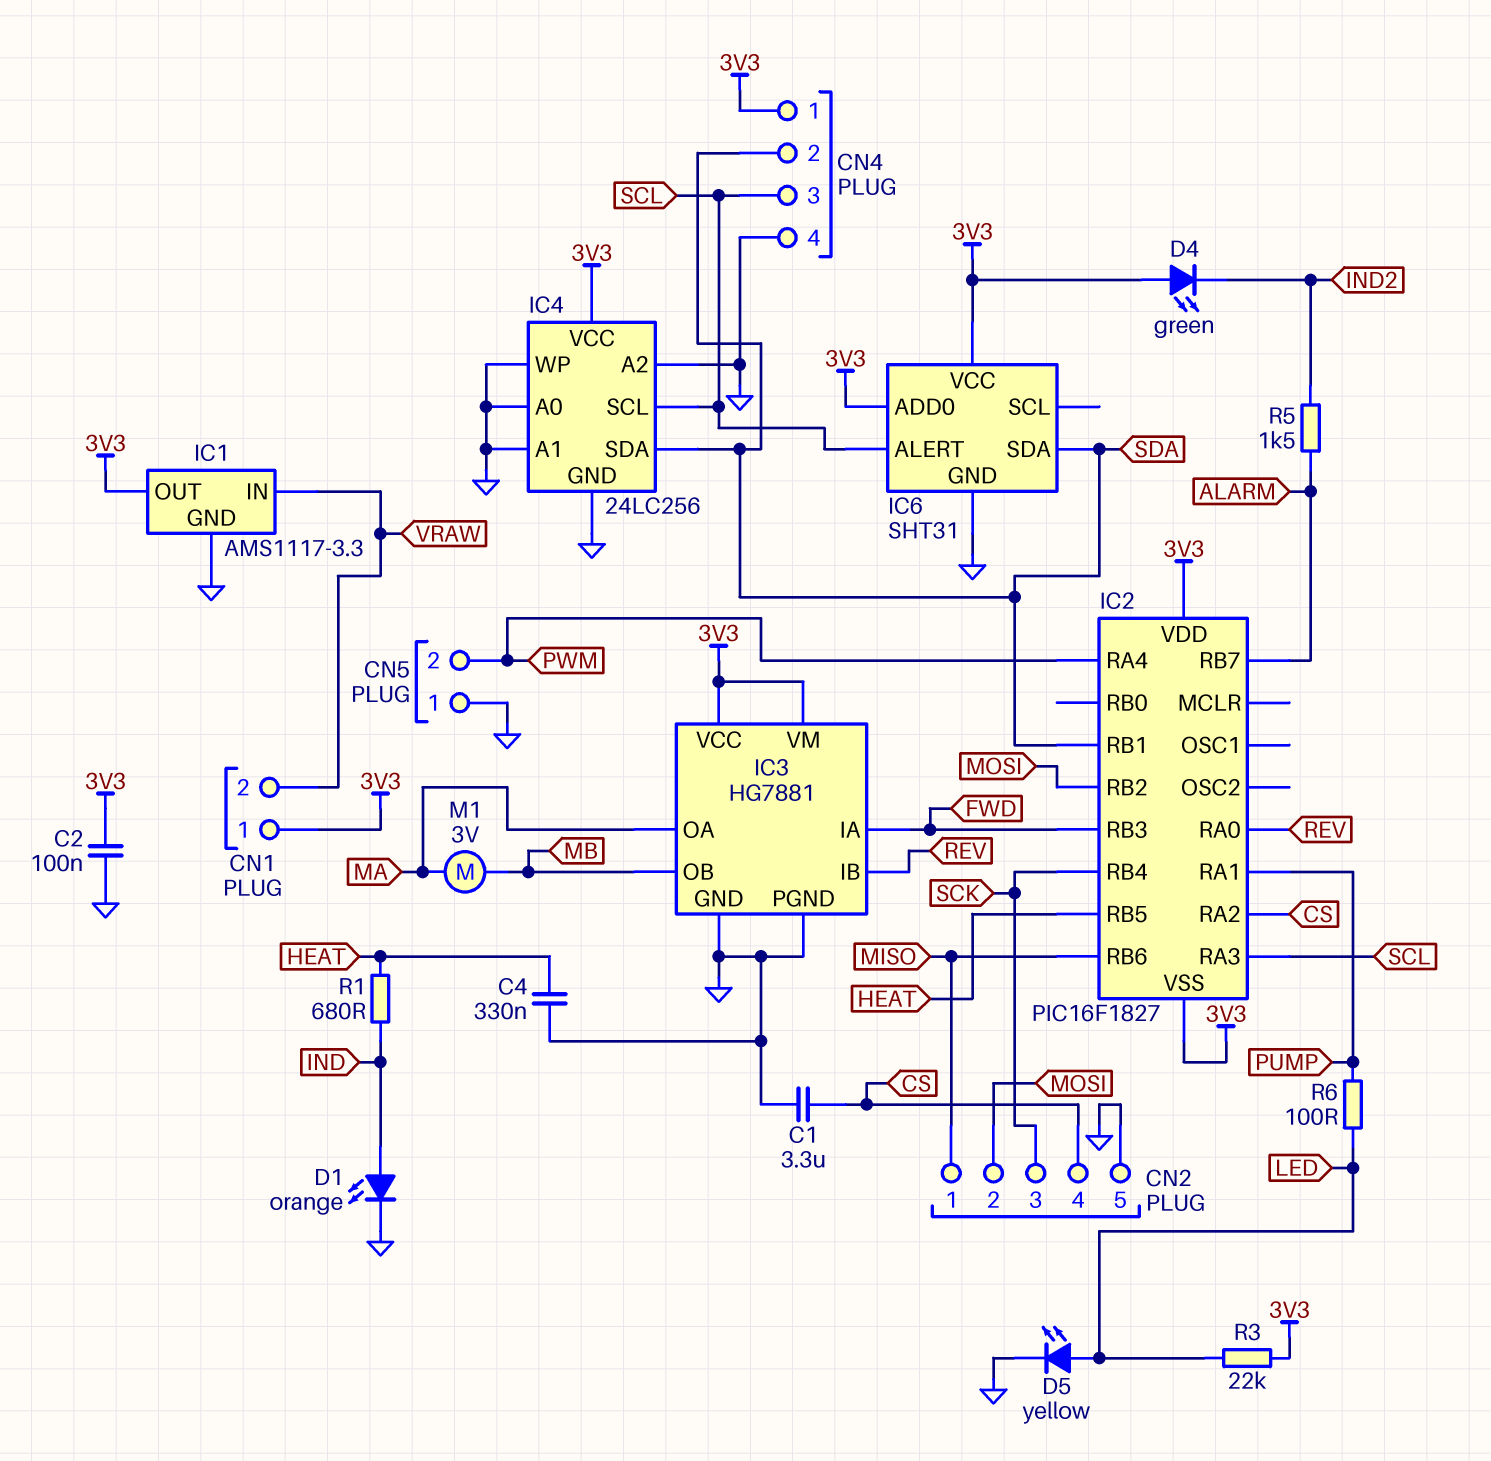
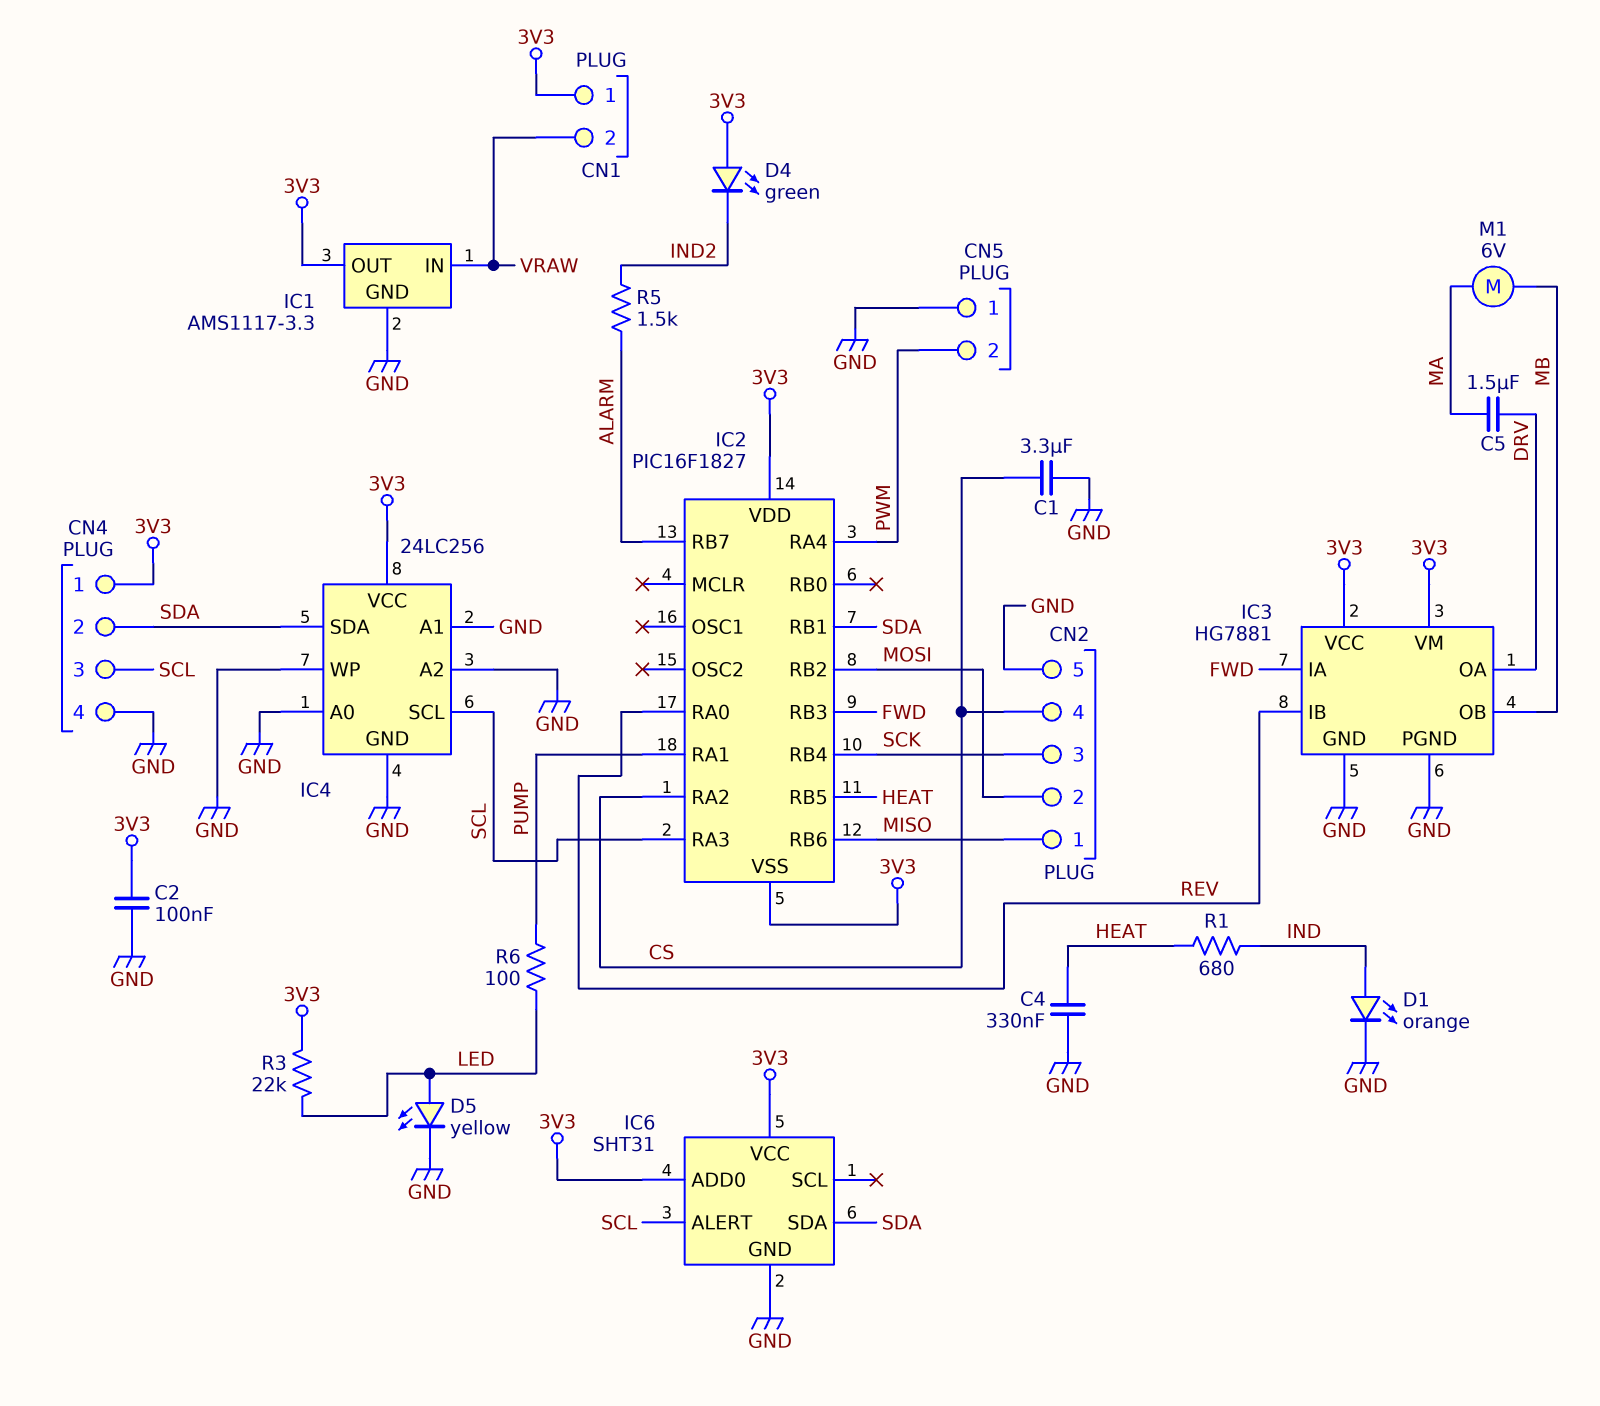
C5: none -> 1.5uF (DRV, MA)
IC3 pin OA: MA -> DRV
M1: motor 3V (MA, MB) -> motor 6V (MA, MB)

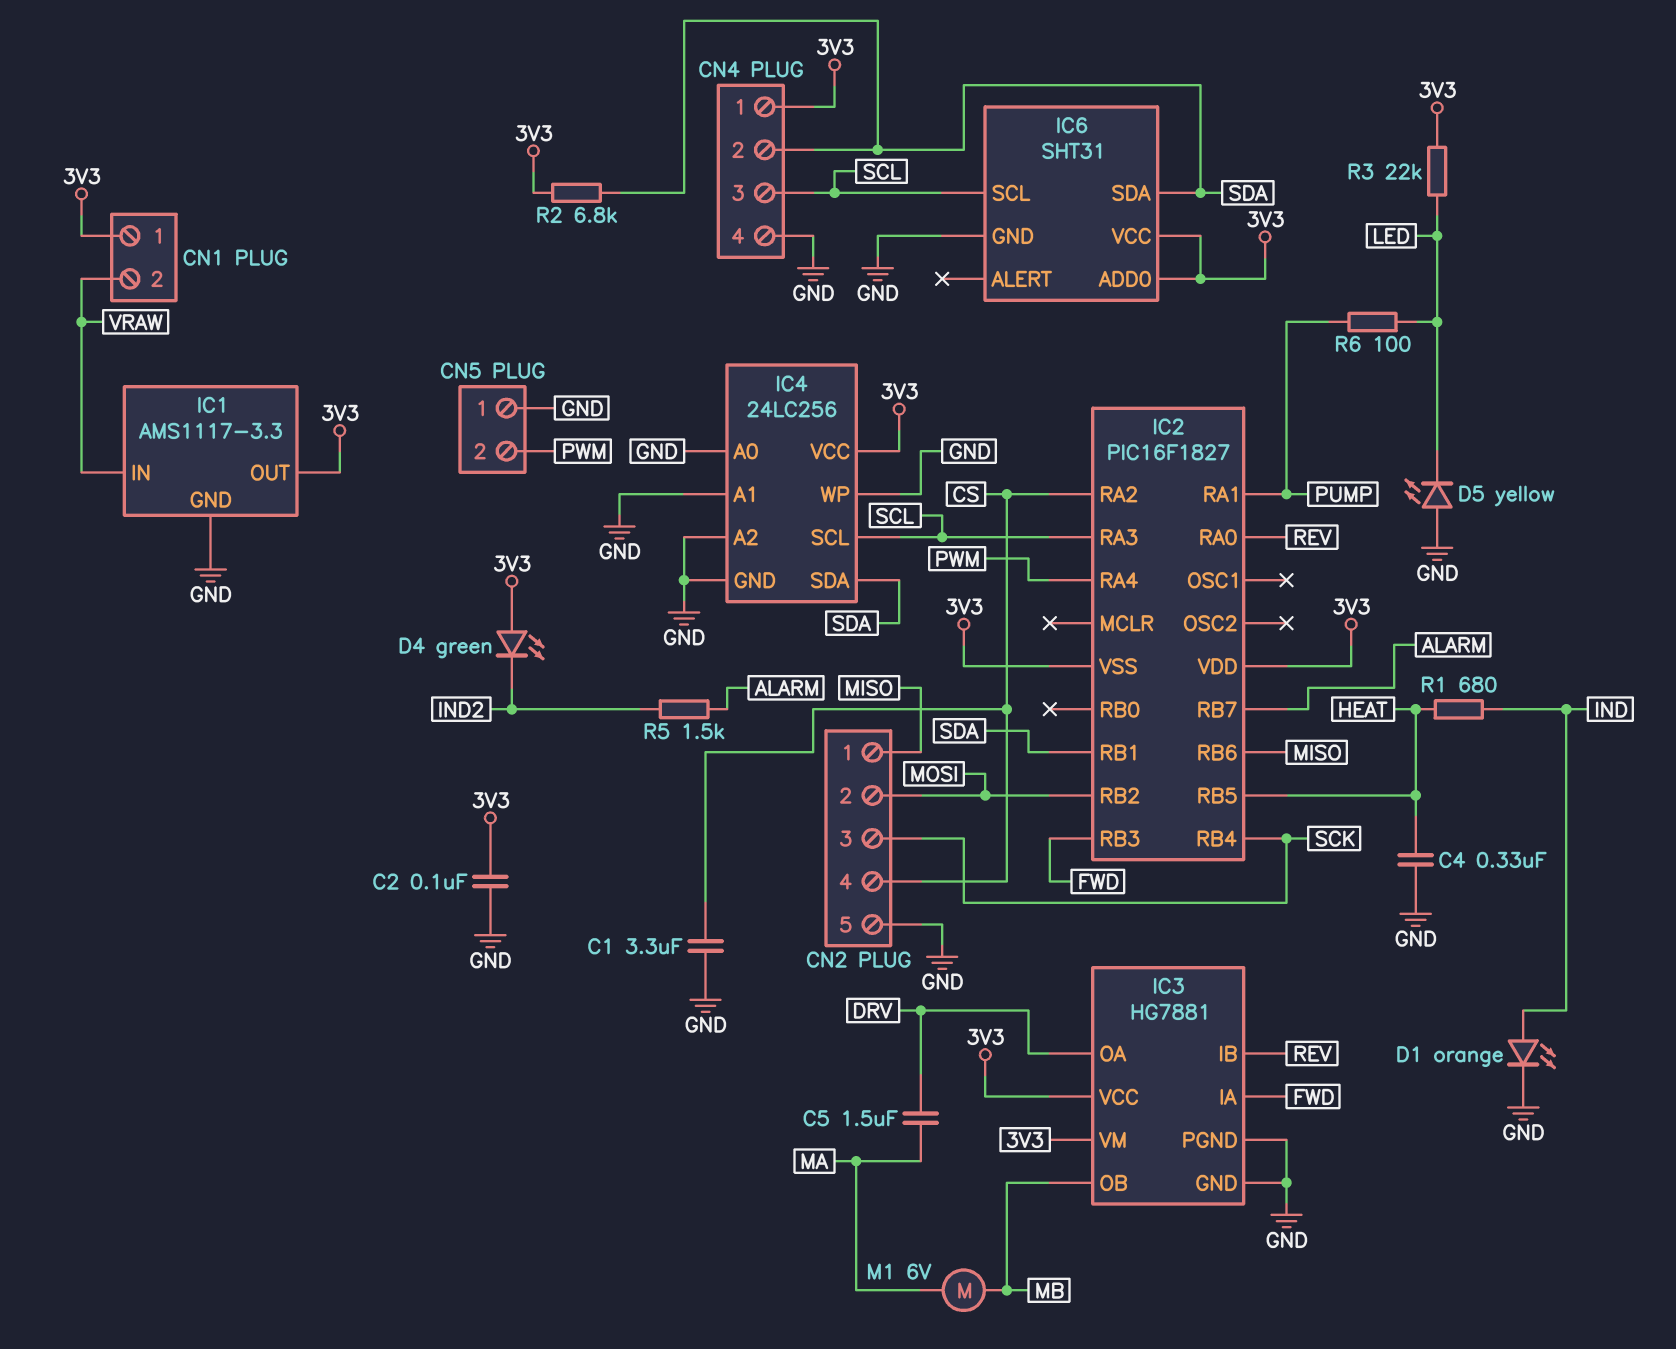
D5: LED yellow (A LED, K GND) -> LED yellow (A GND, K LED)
IC6 pin ALERT: SCL -> none
IC6 pin SCL: none -> SCL
R2: none -> 6.8k (3V3, SDA)

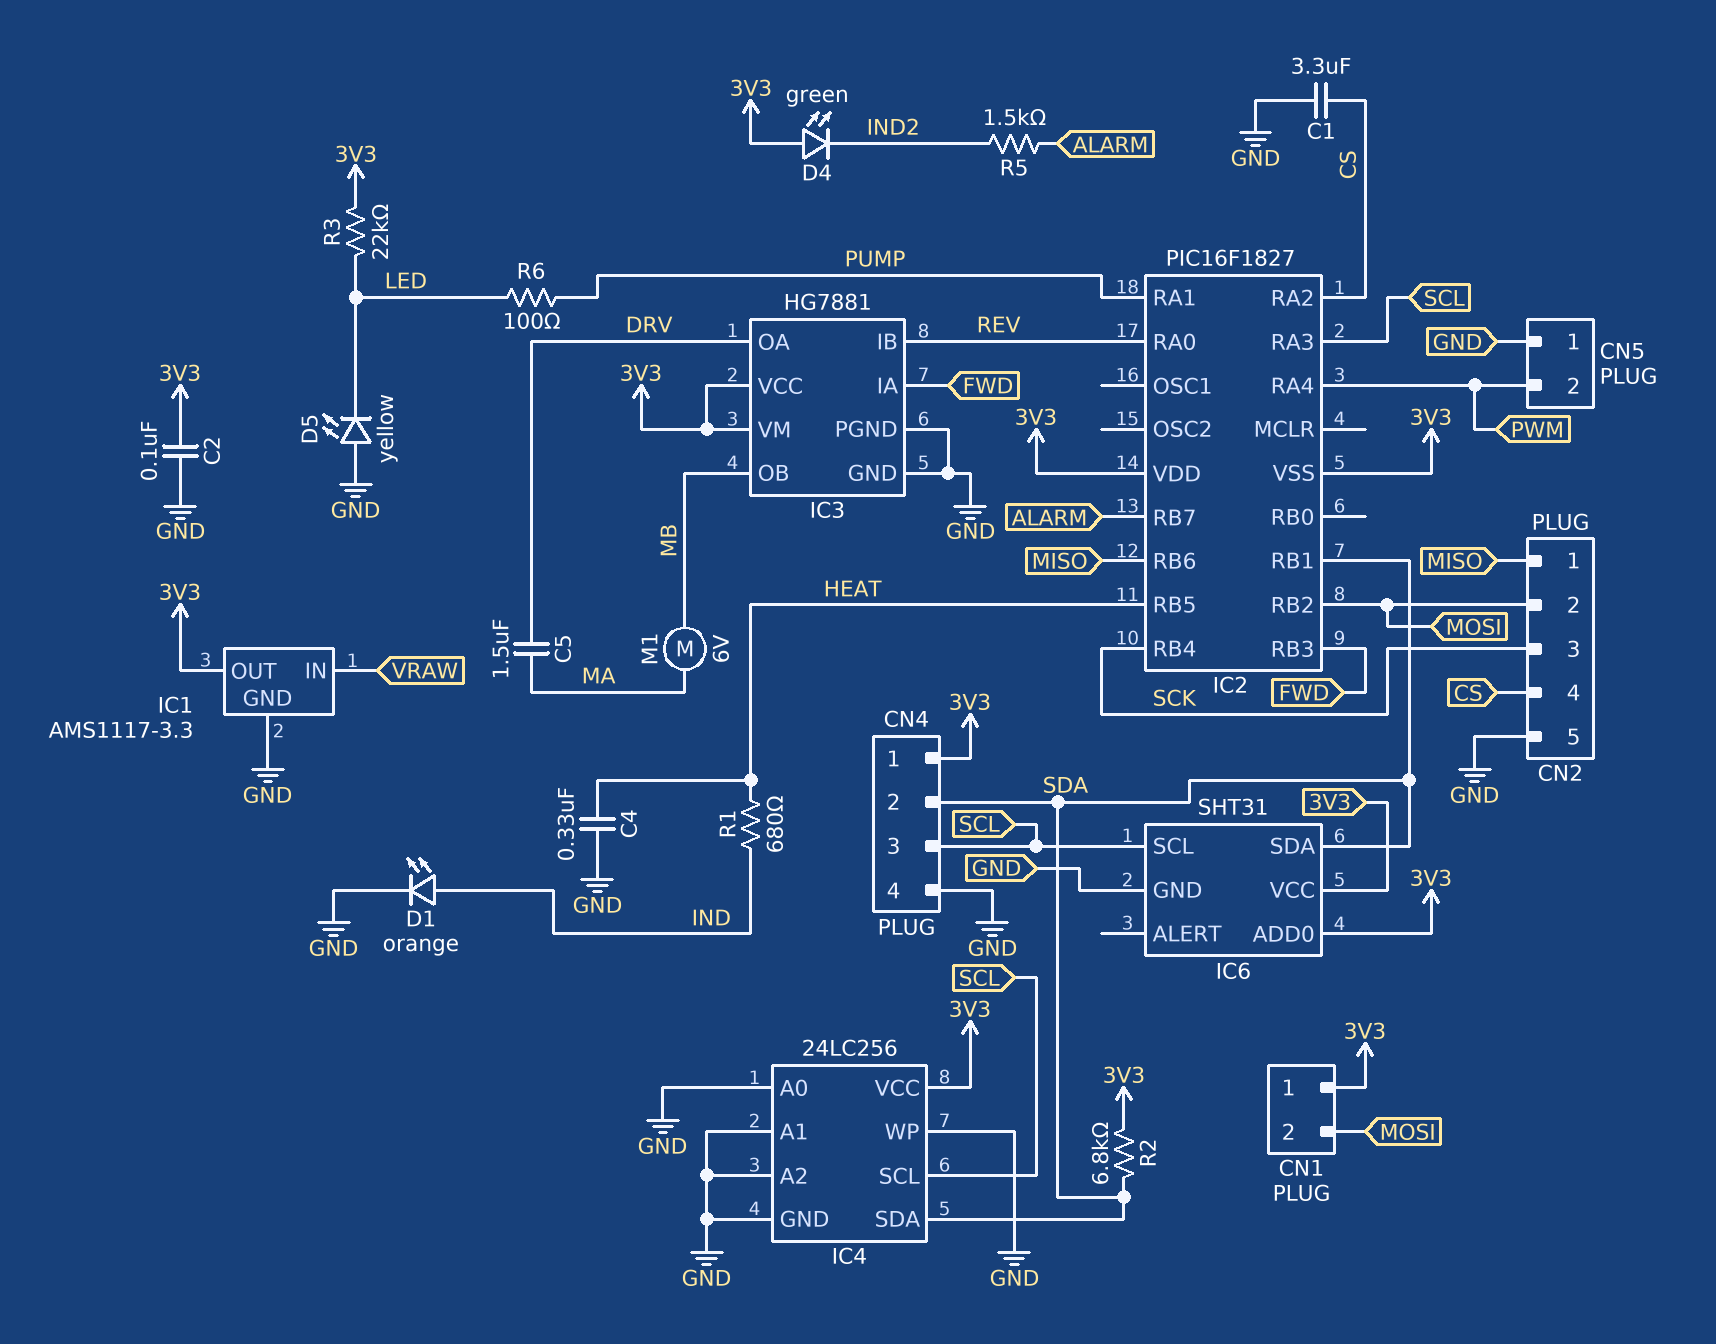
CN1 pin 2: VRAW -> MOSI

